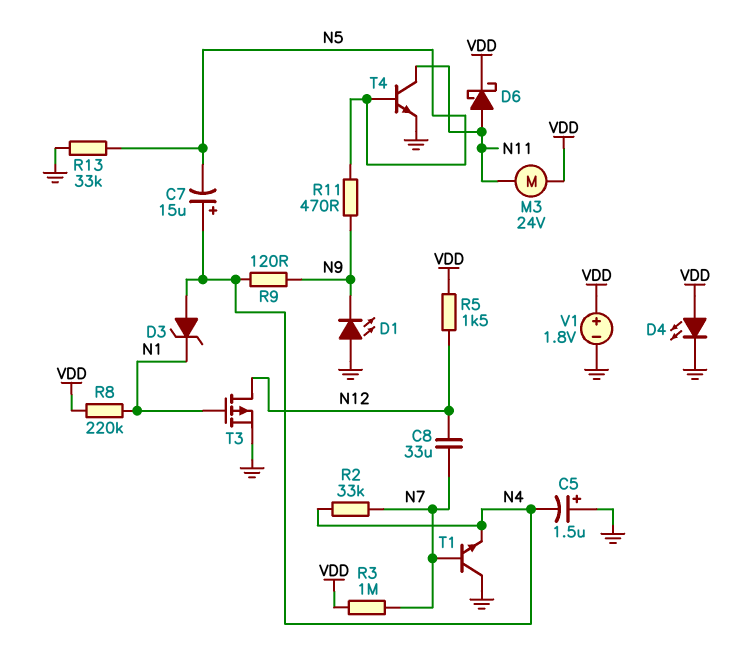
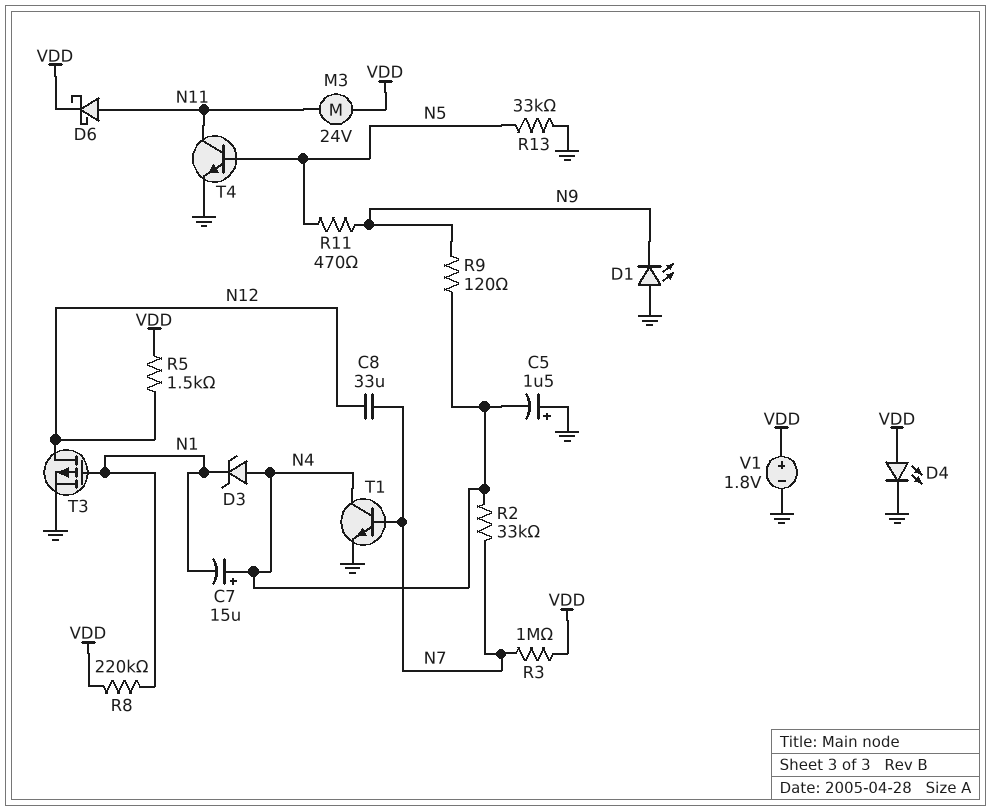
C7: 15uF (plus N4, minus N5) -> 15uF (plus N4, minus N1)
T1: NPN (B N7, C GND, E N4) -> NPN (B N7, C N4, E GND)

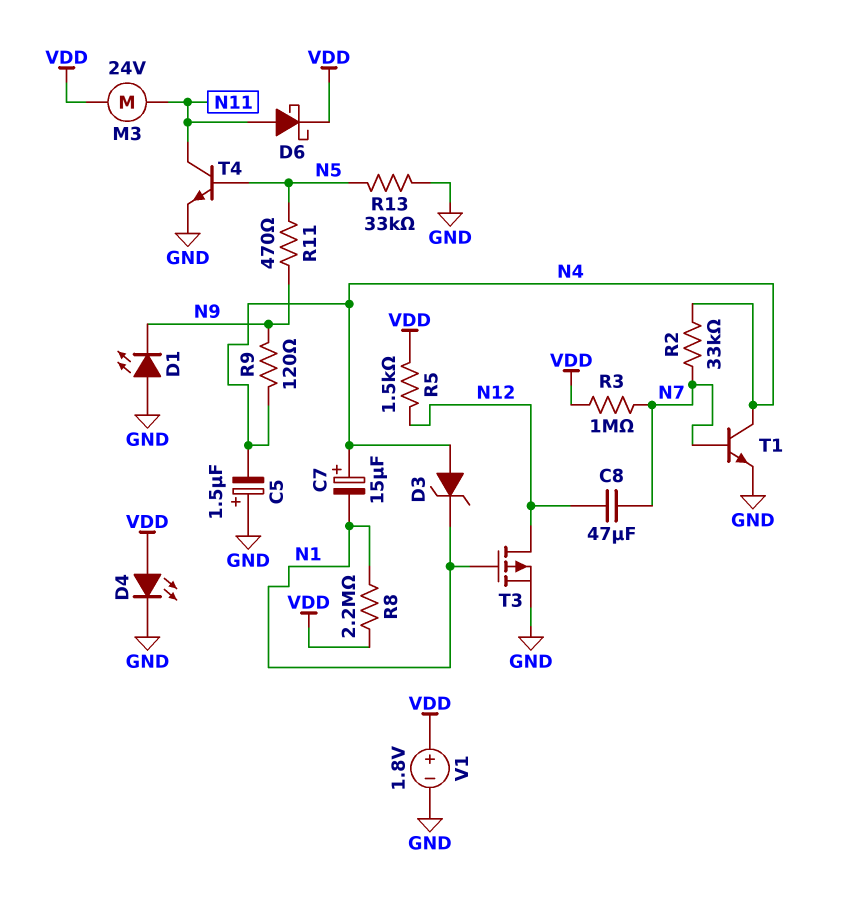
C8: 33uF (N7, N12) -> 47uF (N7, N12)
R8: 220k (N1, VDD) -> 2.2M (N1, VDD)

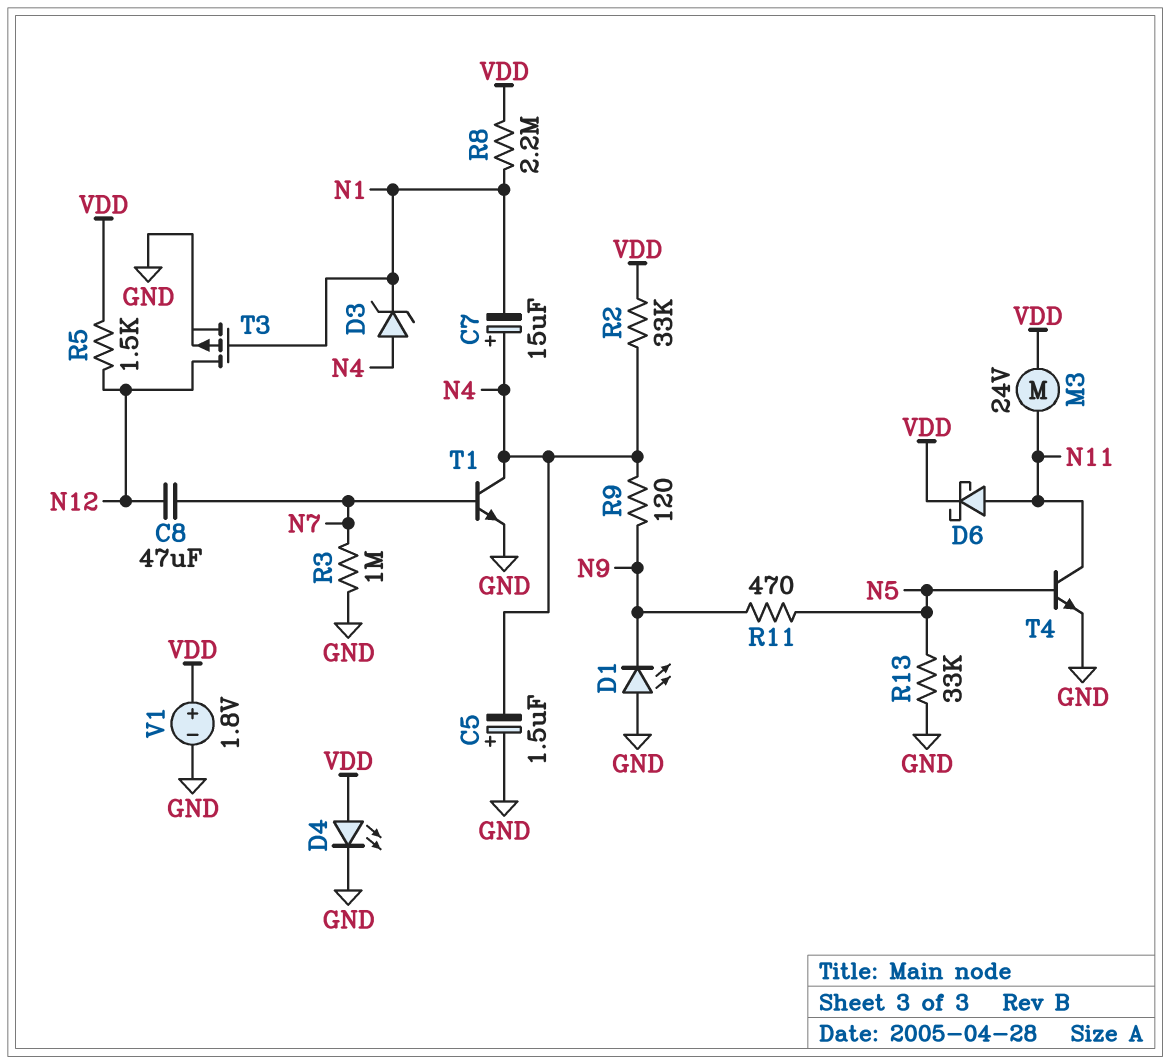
R2: 33k (N4, N7) -> 33k (N4, VDD)
R3: 1M (N7, VDD) -> 1M (GND, N7)

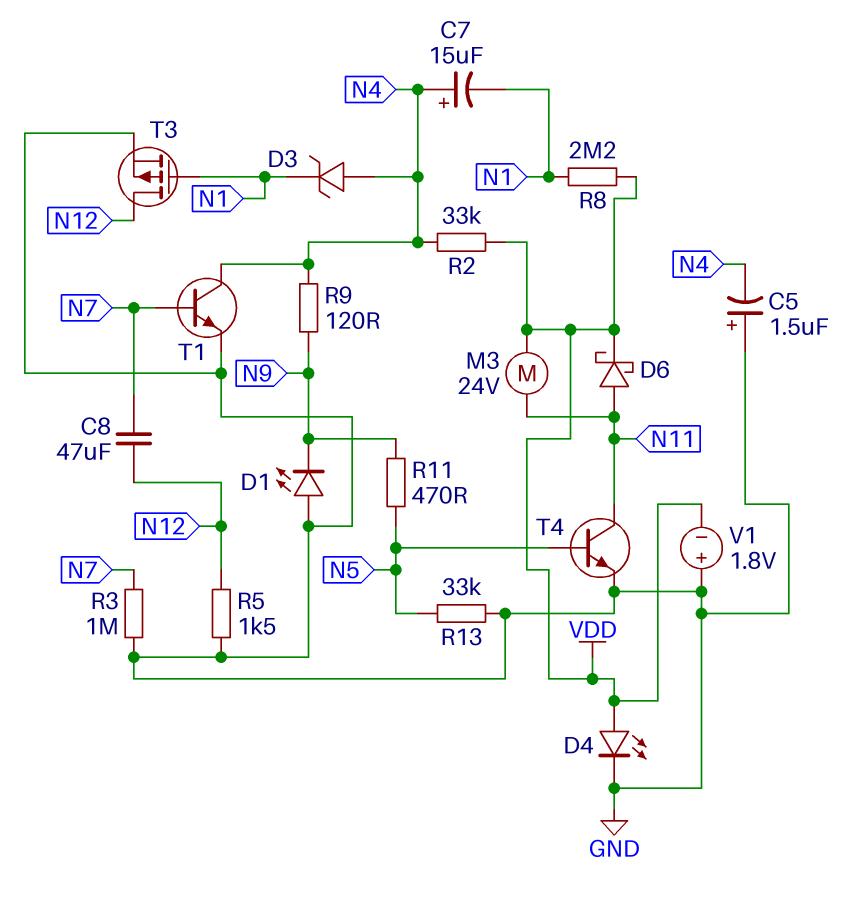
R5: 1.5k (N12, VDD) -> 1.5k (GND, N12)
V1: 1.8V (plus VDD, minus GND) -> 1.8V (plus GND, minus VDD)

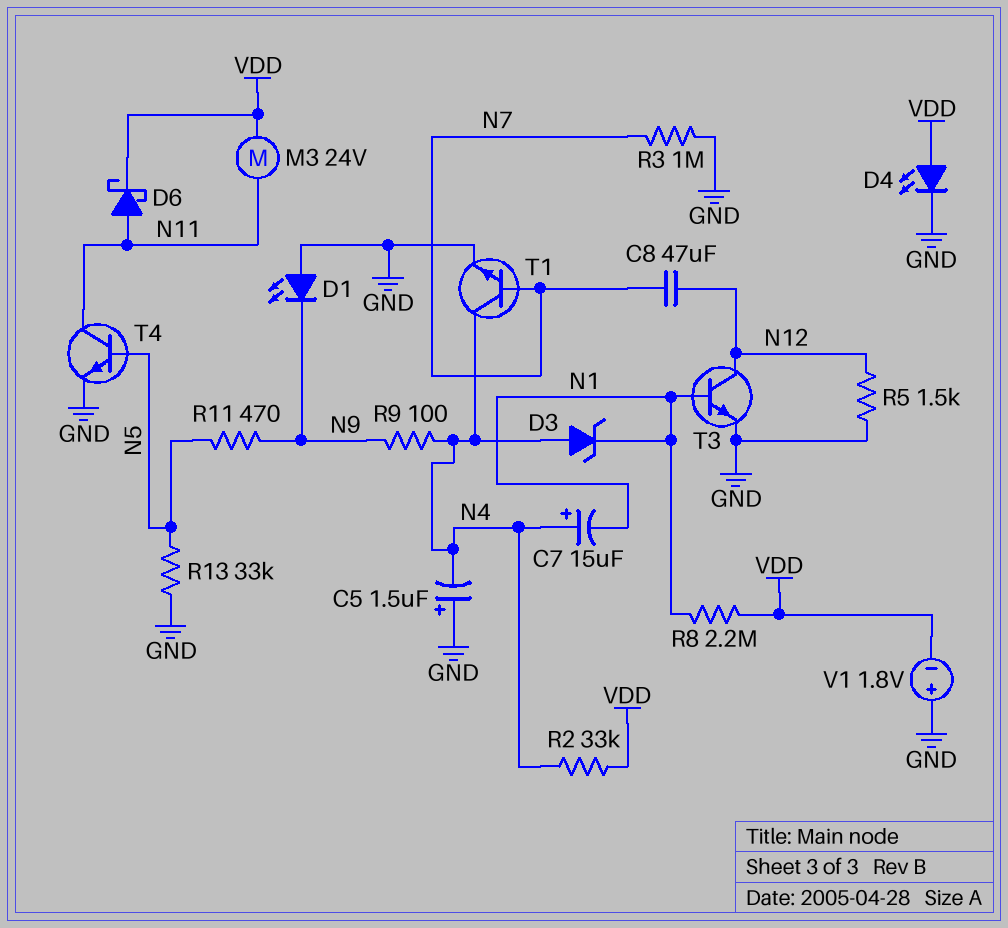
R9: 120 (N4, N9) -> 100 (N4, N9)
T3: PMOS (G N1, D N12, S GND) -> NPN (B N1, C N12, E GND)

